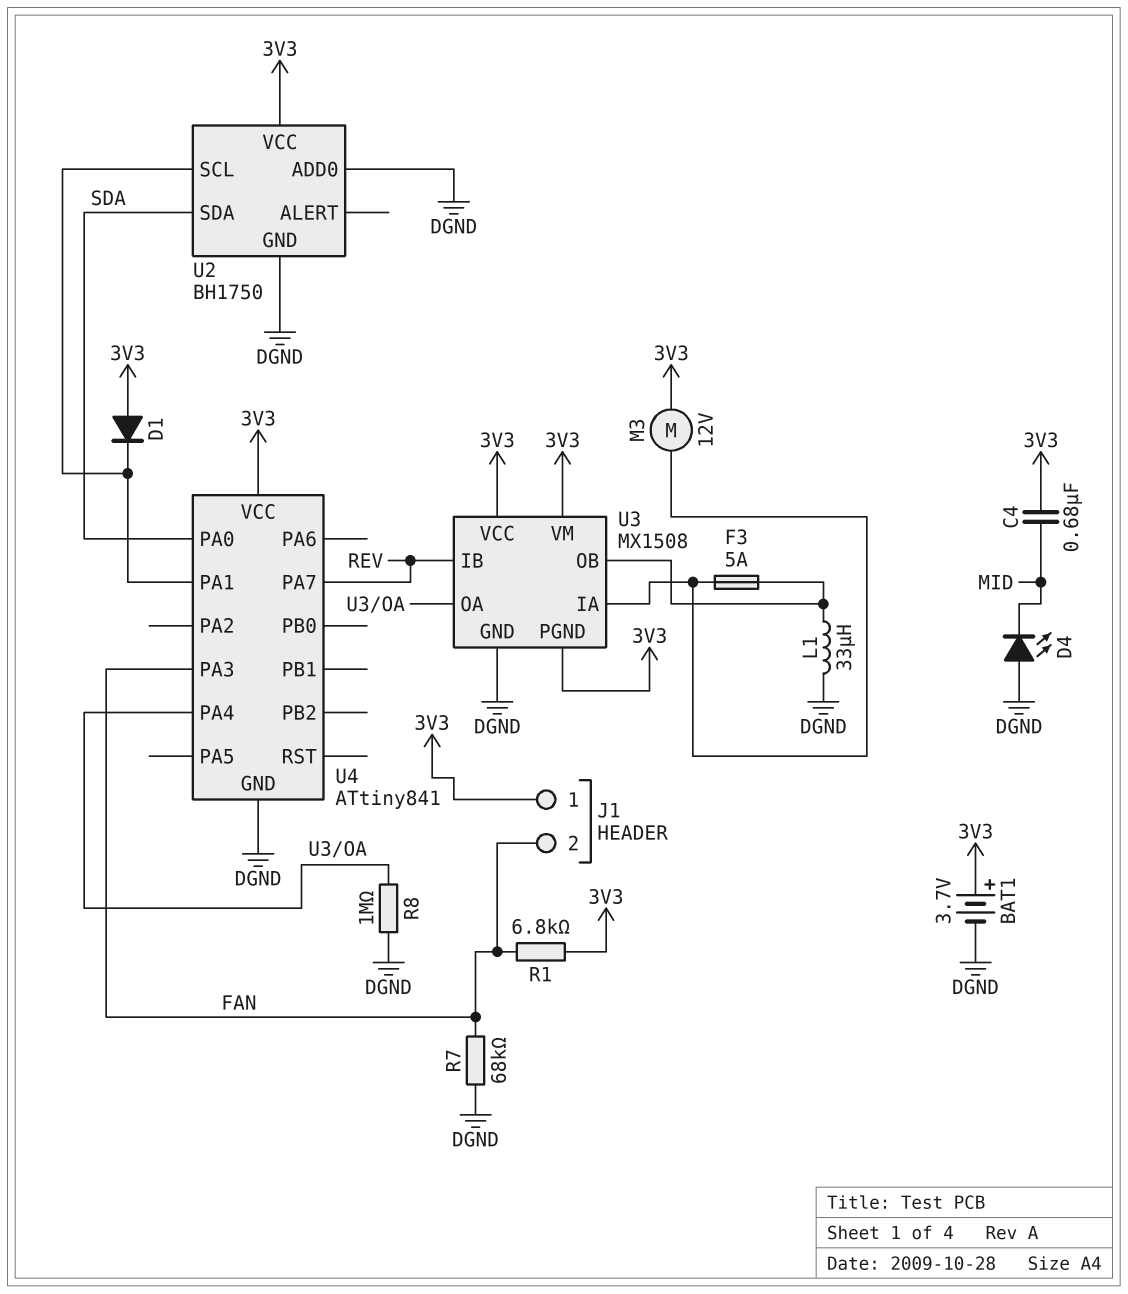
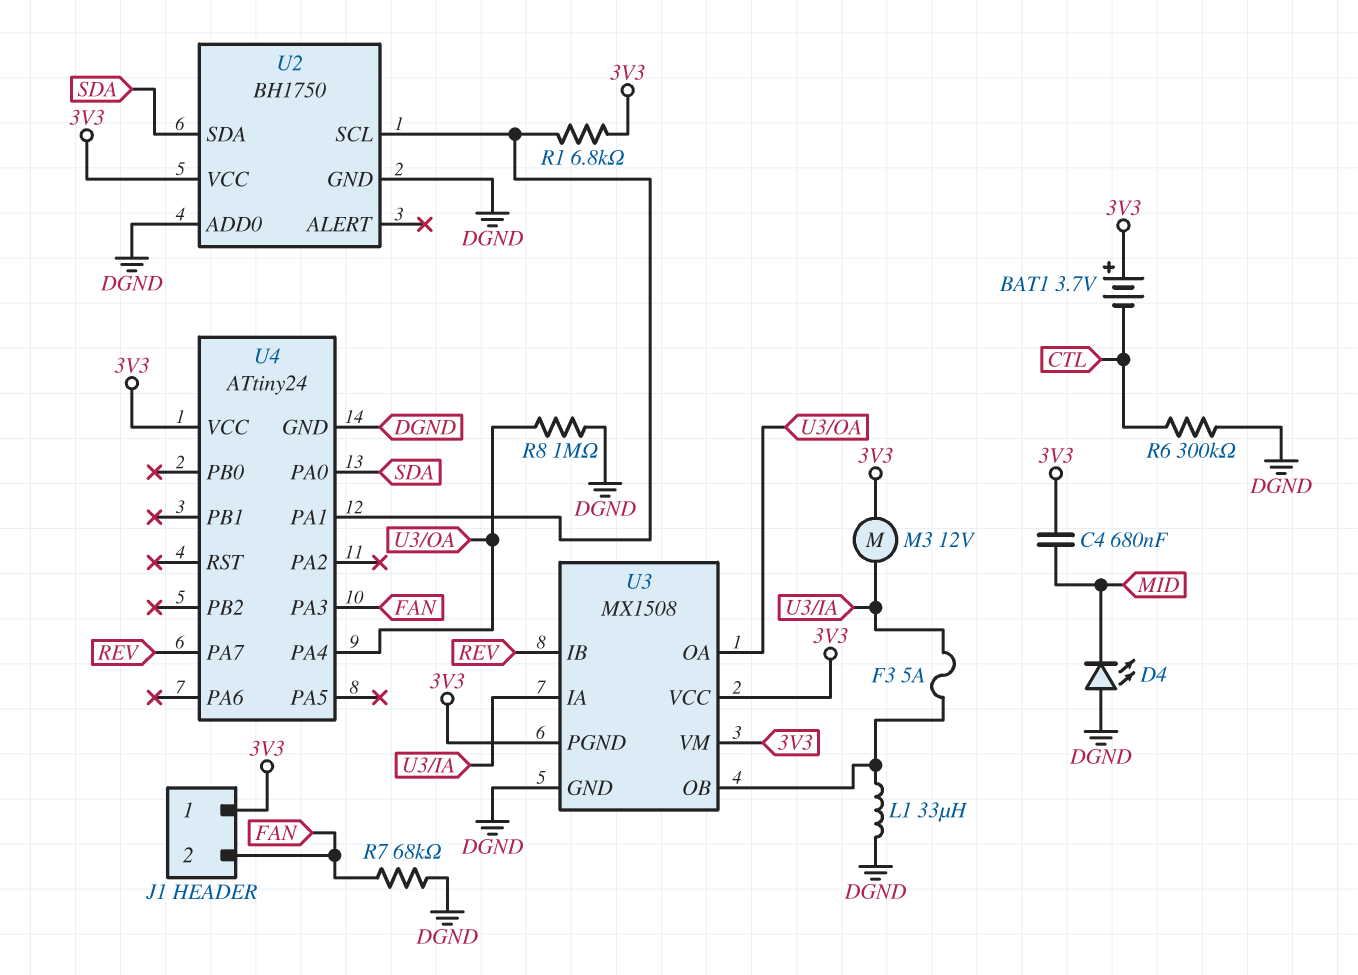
BAT1: 3.7V (plus 3V3, minus DGND) -> 3.7V (plus 3V3, minus CTL)
D1: diode (A 3V3, K U2/SCL) -> none
R1: 6.8k (3V3, FAN) -> 6.8k (3V3, U2/SCL)
R6: none -> 300k (CTL, DGND)
U4: ATtiny841 -> ATtiny24

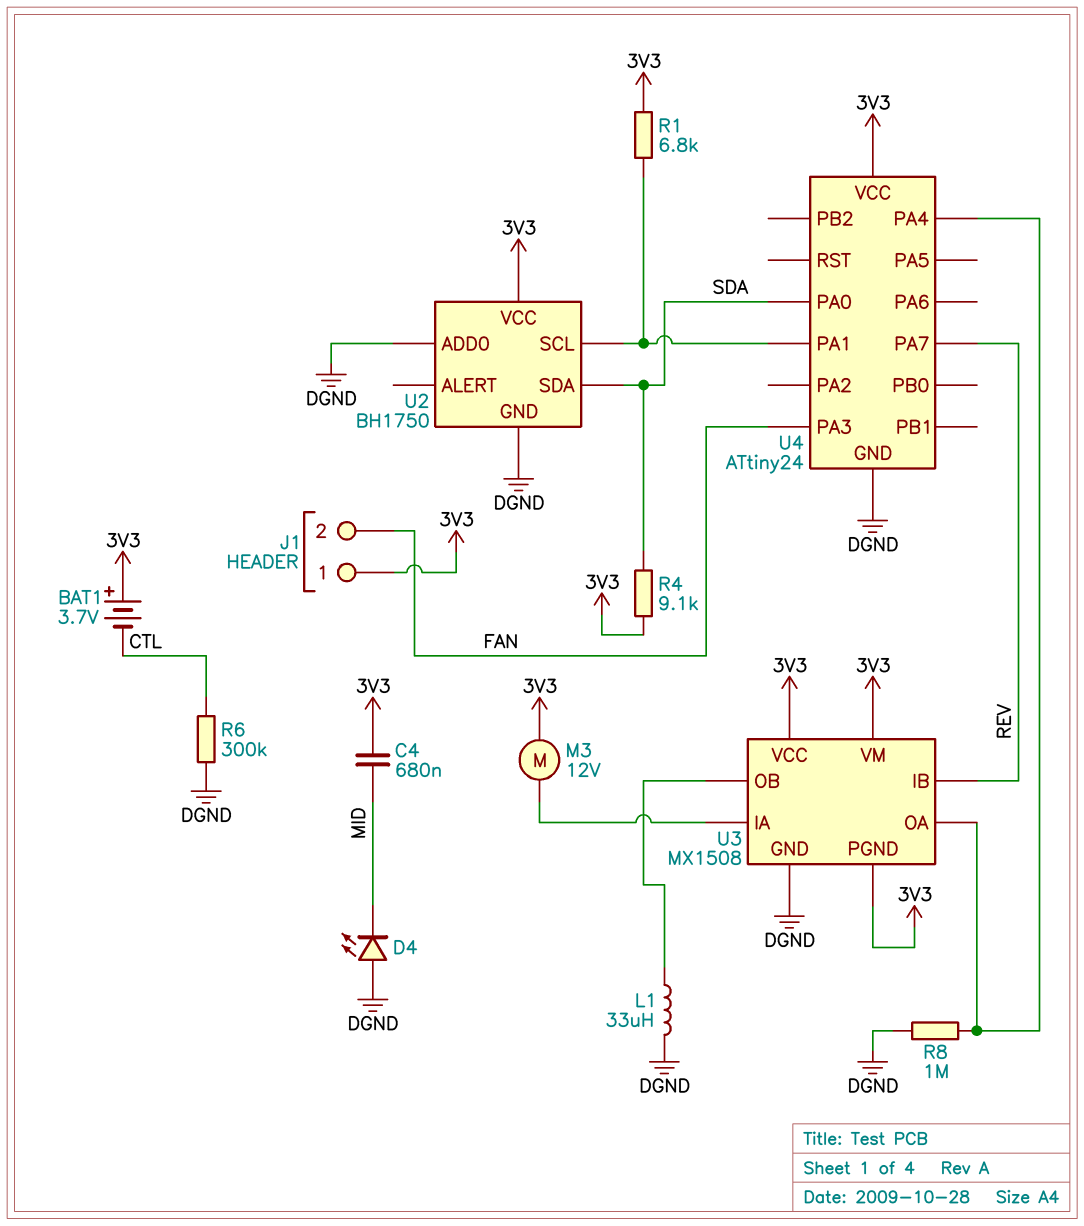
F3: 5A (U3/IA, U3/OB) -> none
R4: none -> 9.1k (3V3, SDA)
R7: 68k (DGND, FAN) -> none

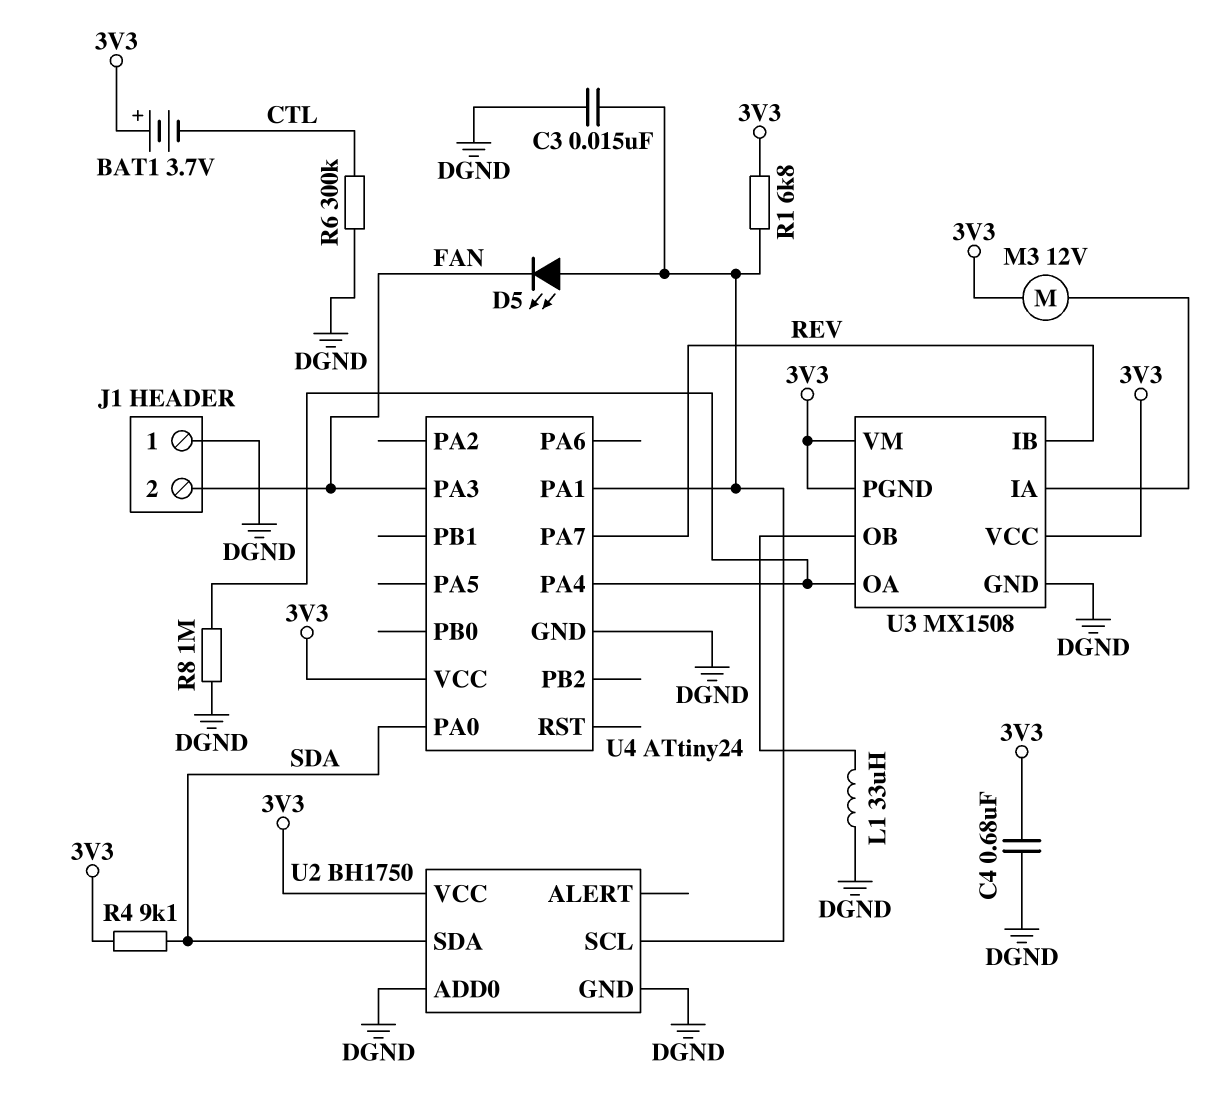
C3: none -> 15nF (DGND, U2/SCL)
C4: 680nF (3V3, MID) -> 680nF (3V3, DGND)
D4: LED (A DGND, K MID) -> none
D5: none -> LED (A U2/SCL, K FAN)
J1 pin 1: 3V3 -> DGND

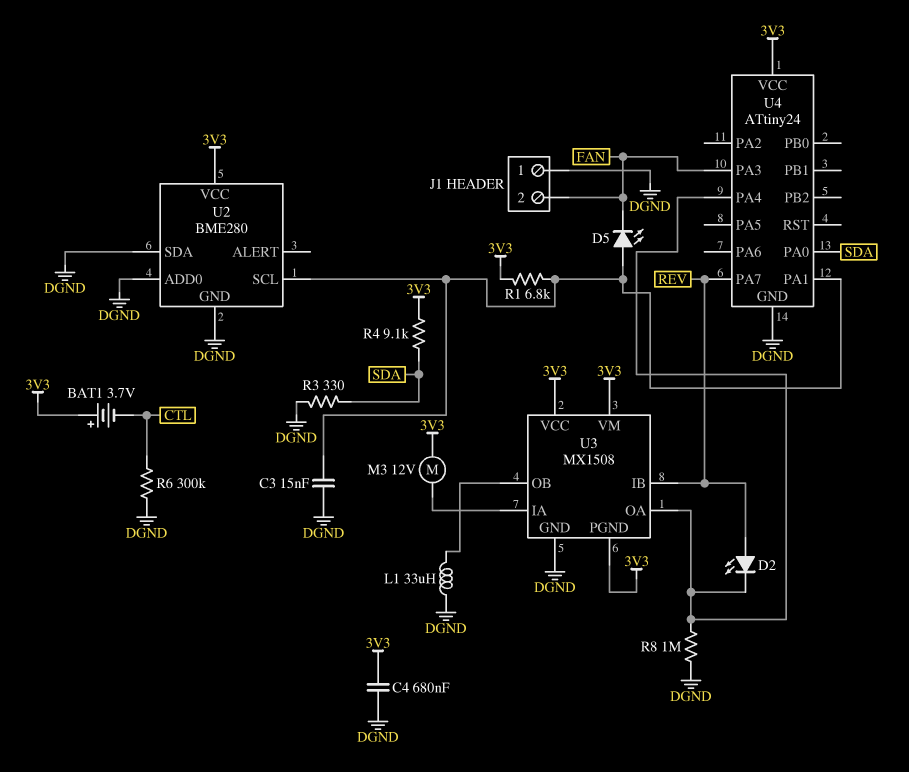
D2: none -> LED (A REV, K U3/OA)
R3: none -> 330 (DGND, SDA)
U2: BH1750 -> BME280
U2 pin SDA: SDA -> DGND

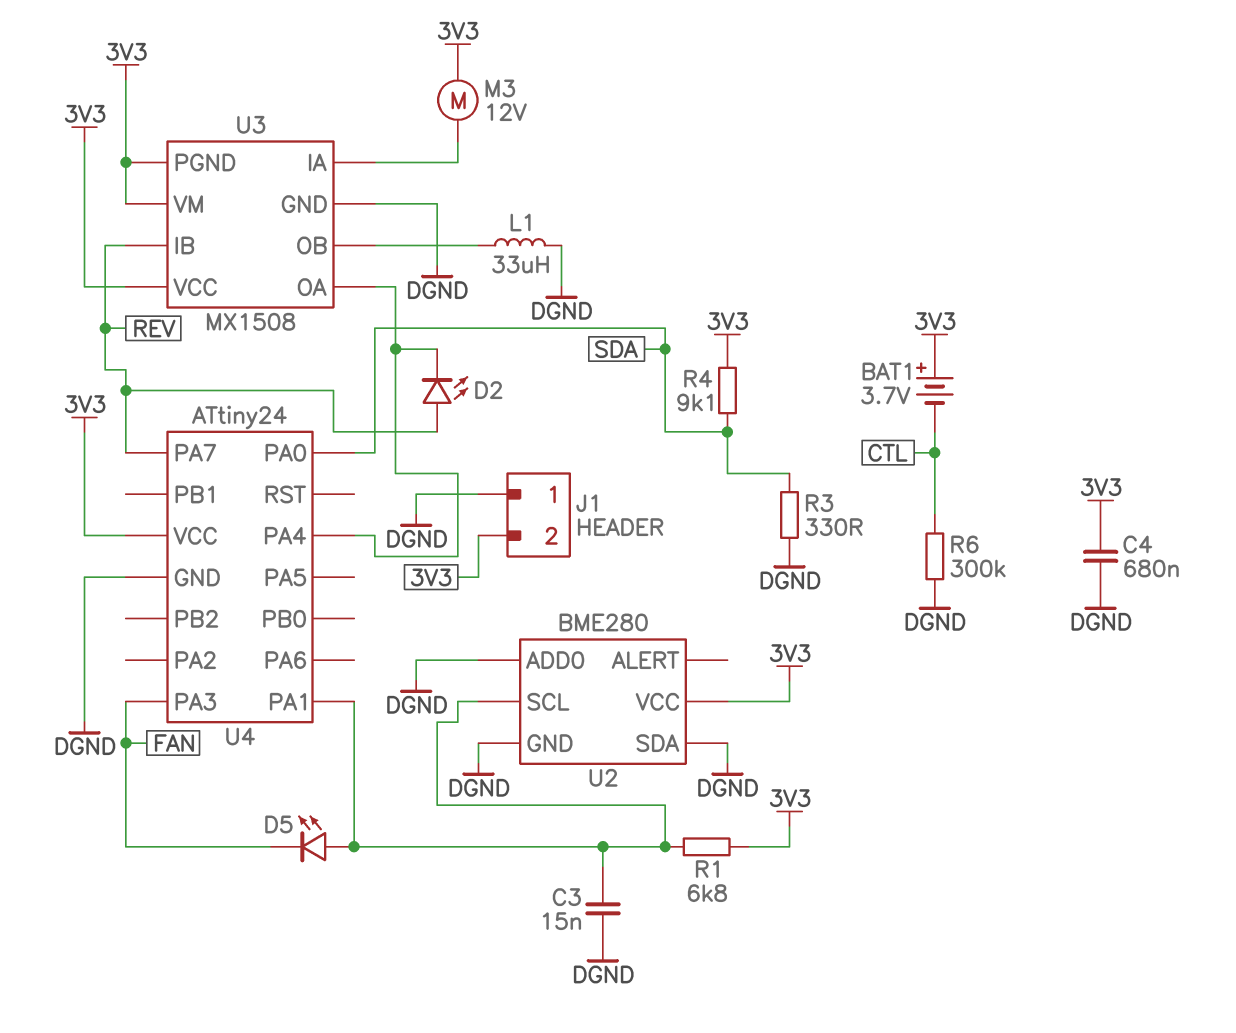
J1 pin 2: FAN -> 3V3
R8: 1M (DGND, U3/OA) -> none

